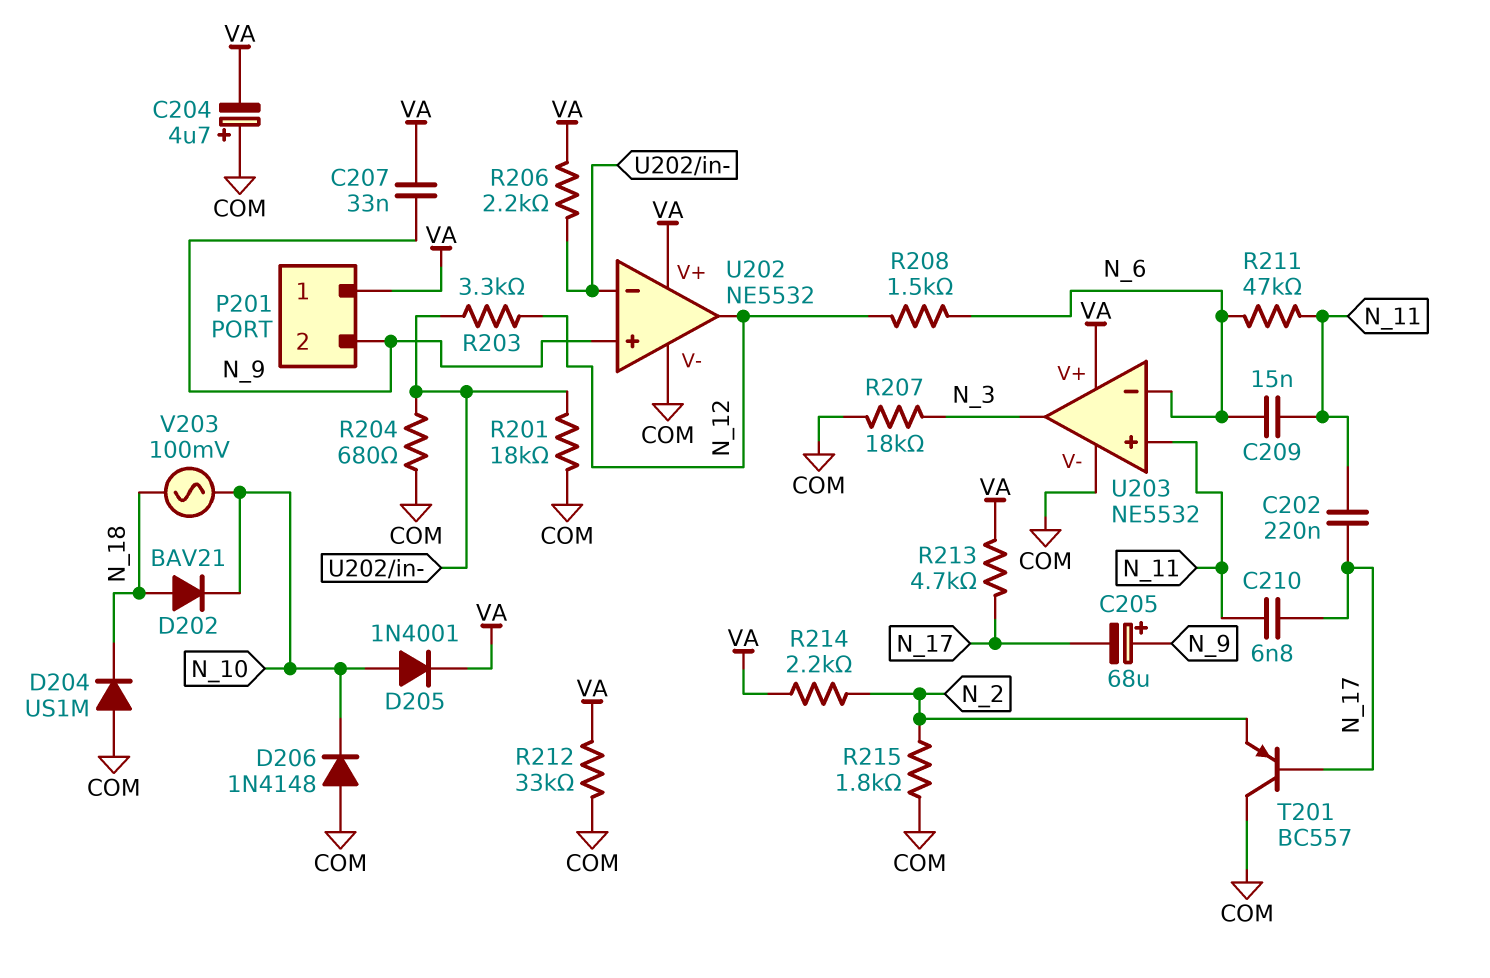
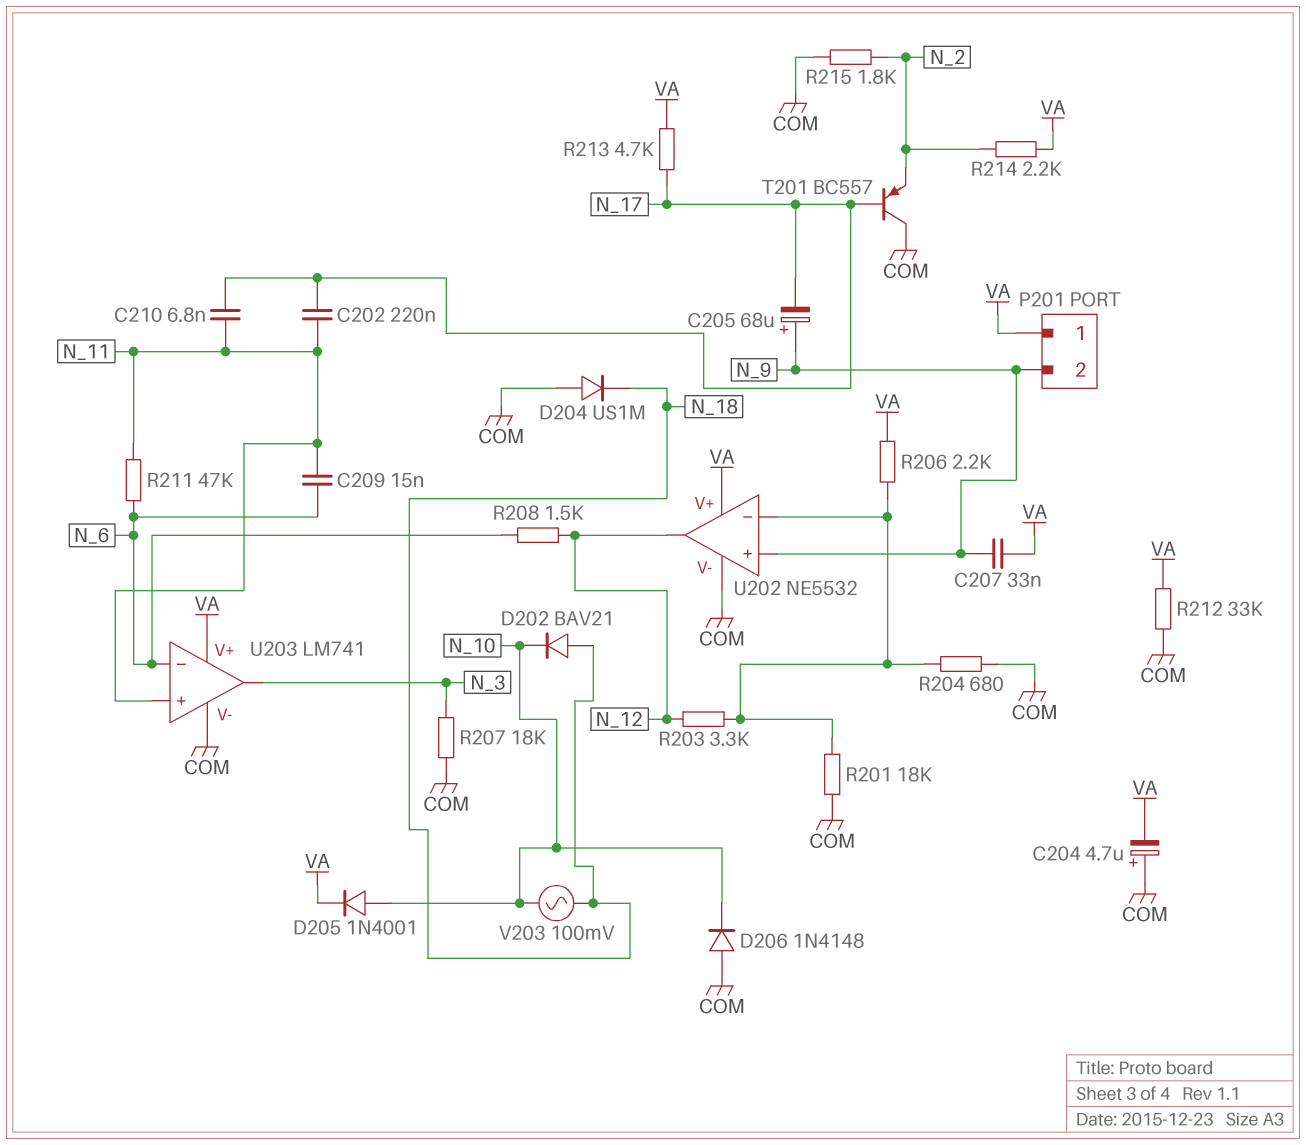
U203: NE5532 -> LM741

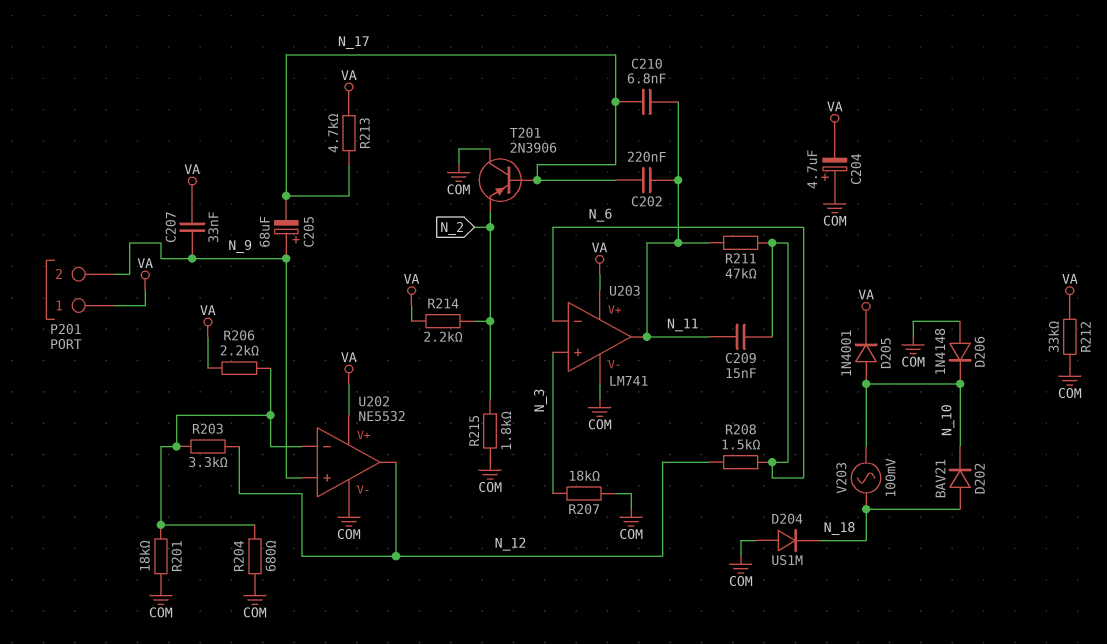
T201: PNP BC557 (B N_17, C COM, E N_2) -> PNP 2N3906 (B N_17, C COM, E N_2)
U203 pin in+: N_11 -> N_3
U203 pin out: N_3 -> N_11

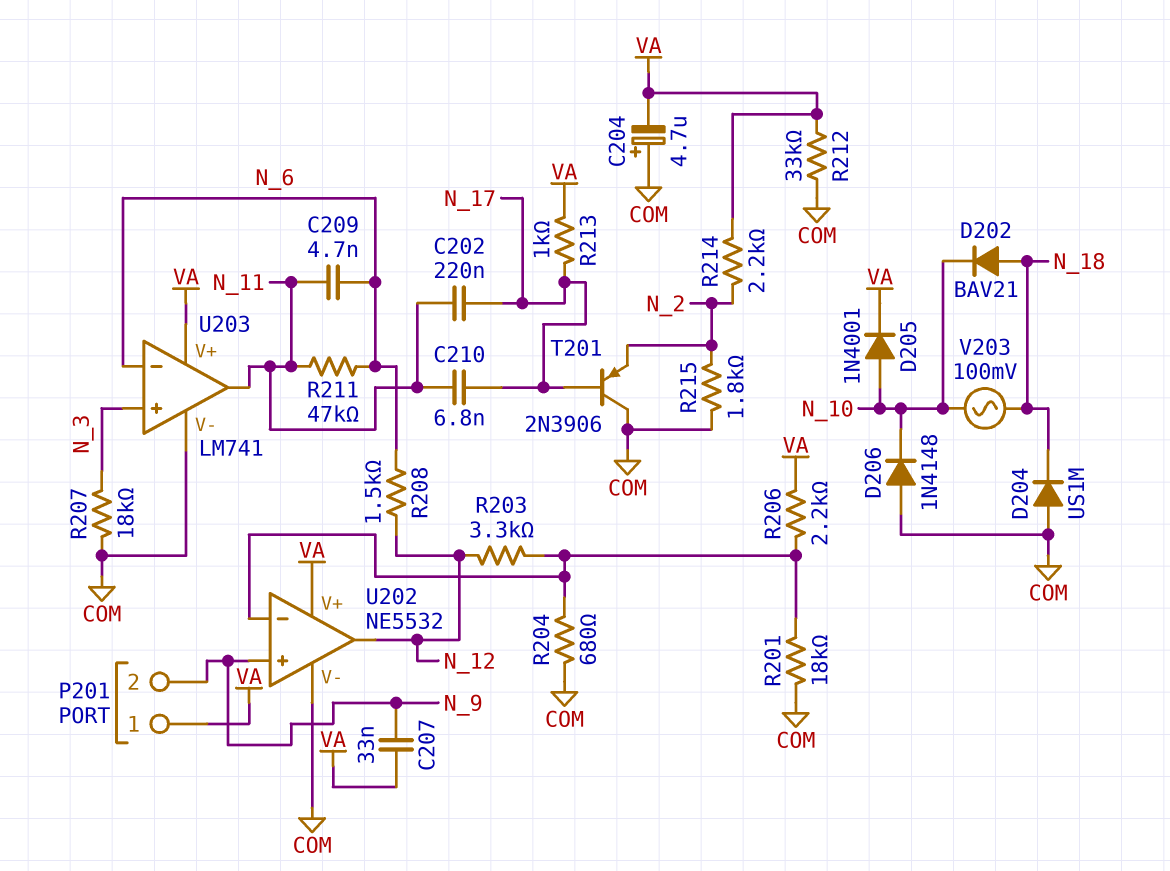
C205: 68uF (plus N_9, minus N_17) -> none
C209: 15nF (N_6, N_11) -> 4.7nF (N_6, N_11)
R213: 4.7k (N_17, VA) -> 1k (N_17, VA)

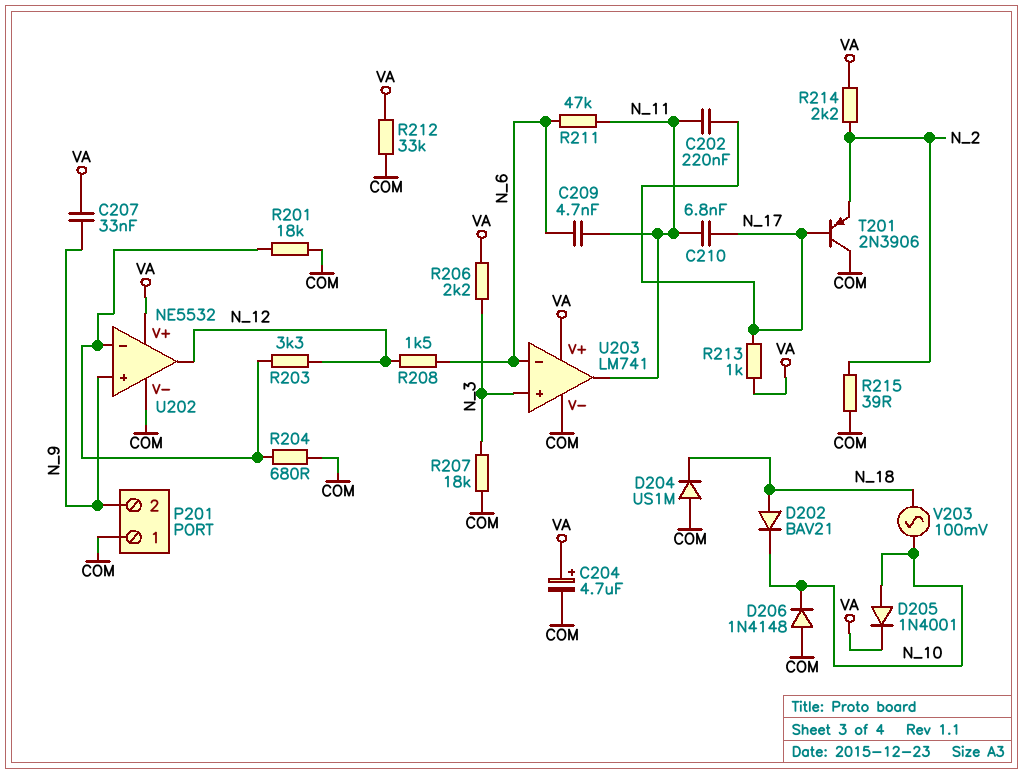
C204: 4.7uF (plus COM, minus VA) -> 4.7uF (plus VA, minus COM)
P201 pin 1: VA -> COM
R206: 2.2k (U202/in-, VA) -> 2.2k (N_3, VA)
R215: 1.8k (COM, N_2) -> 39 (COM, N_2)

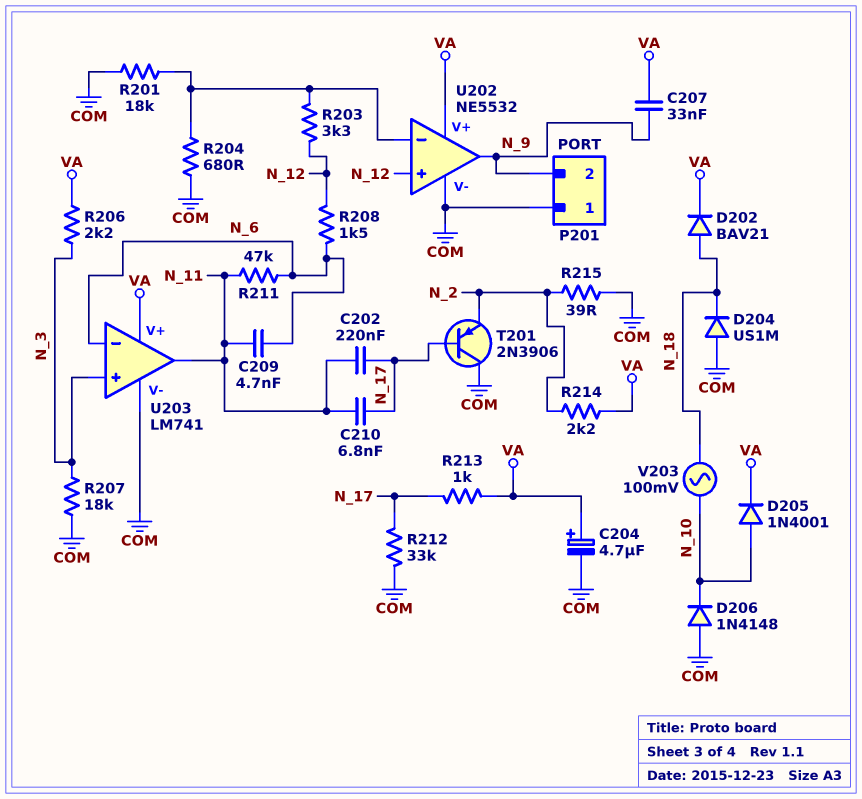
D202: diode BAV21 (A N_18, K N_10) -> diode BAV21 (A N_18, K VA)
R212: 33k (COM, VA) -> 33k (COM, N_17)
U202 pin in+: N_9 -> N_12
U202 pin out: N_12 -> N_9

